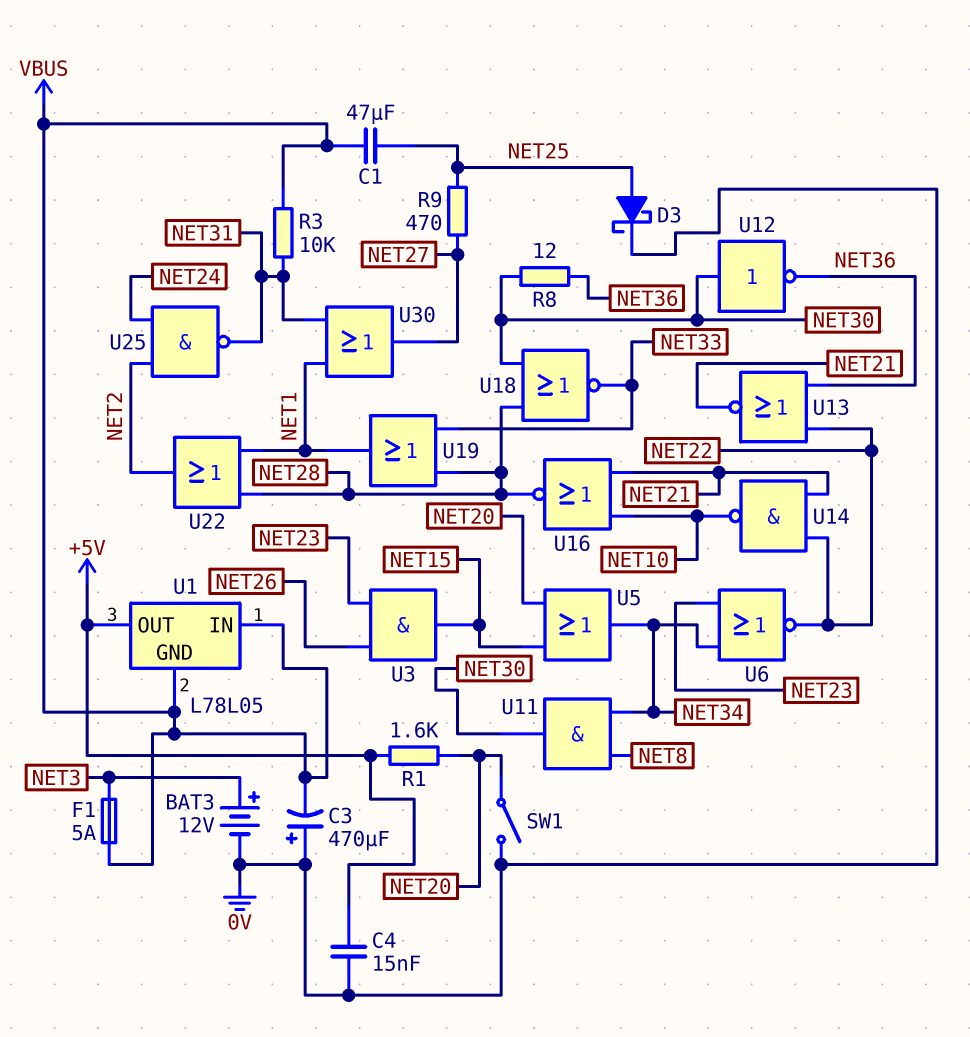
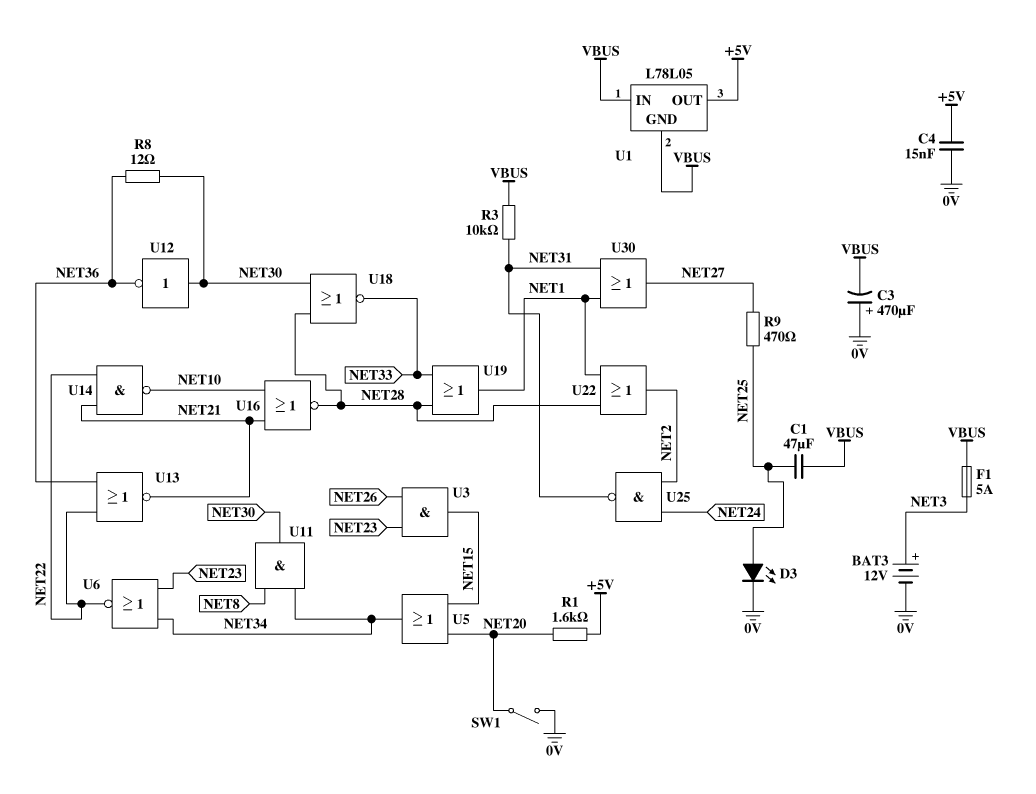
D3: schottky (A NET25, K 0V) -> LED (A NET25, K 0V)

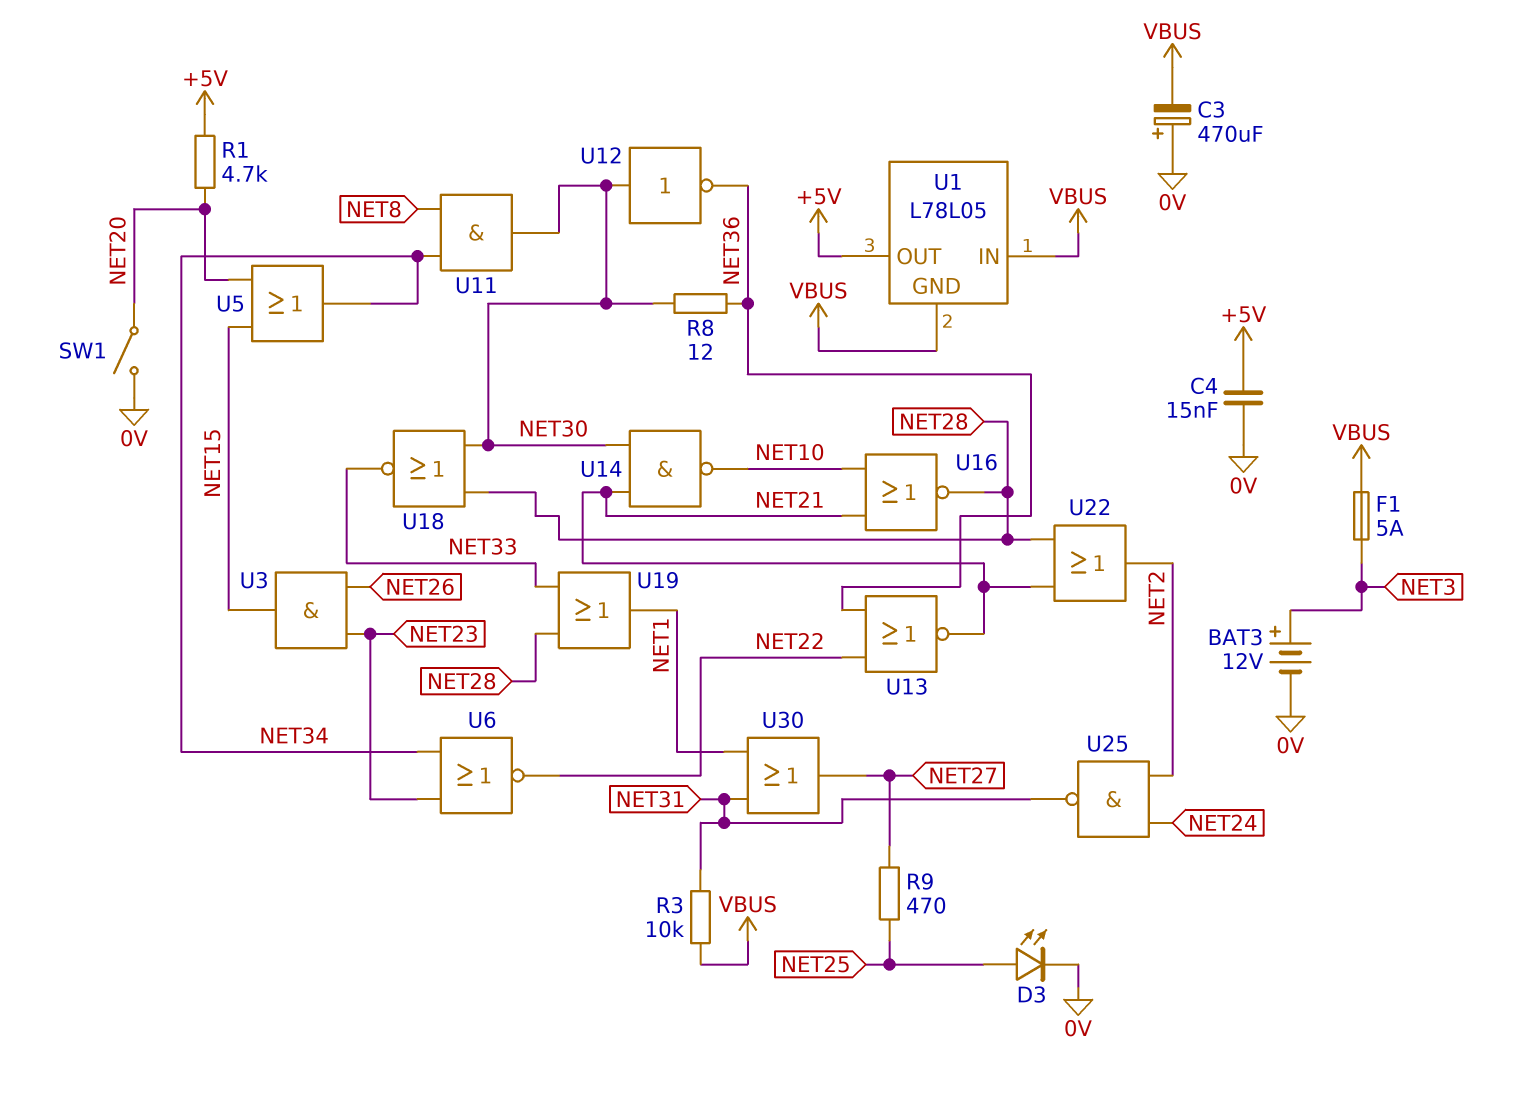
C1: 47uF (NET25, VBUS) -> none
R1: 1.6k (+5V, NET20) -> 4.7k (+5V, NET20)
U14: NAND (in NET21, in NET22, out NET10) -> NAND (in NET21, in NET30, out NET10)
U22: OR (in NET1, in NET28, out NET2) -> OR (in NET21, in NET28, out NET2)

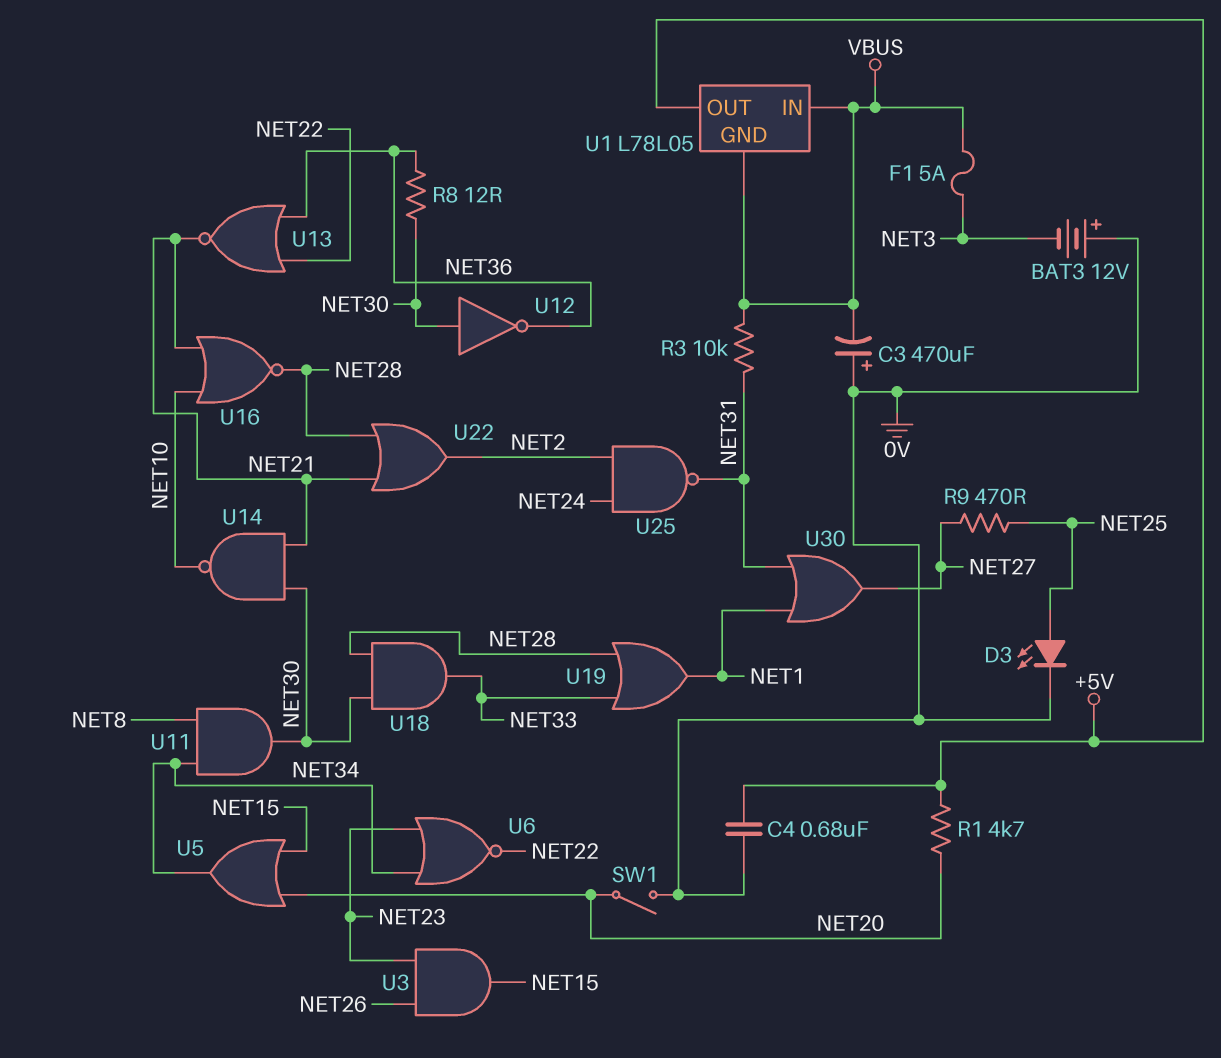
BAT3: 12V (plus NET3, minus 0V) -> 12V (plus 0V, minus NET3)
C4: 15nF (+5V, 0V) -> 680nF (+5V, 0V)
U18: NOR (in NET28, in NET30, out NET33) -> AND (in NET28, in NET30, out NET33)

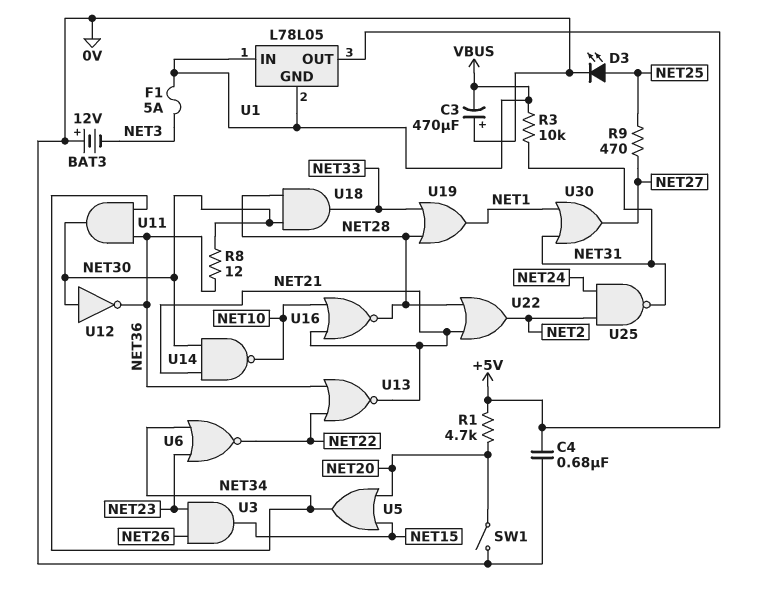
U11: AND (in NET8, in NET34, out NET30) -> AND (in NET34, in NET36, out NET30)

